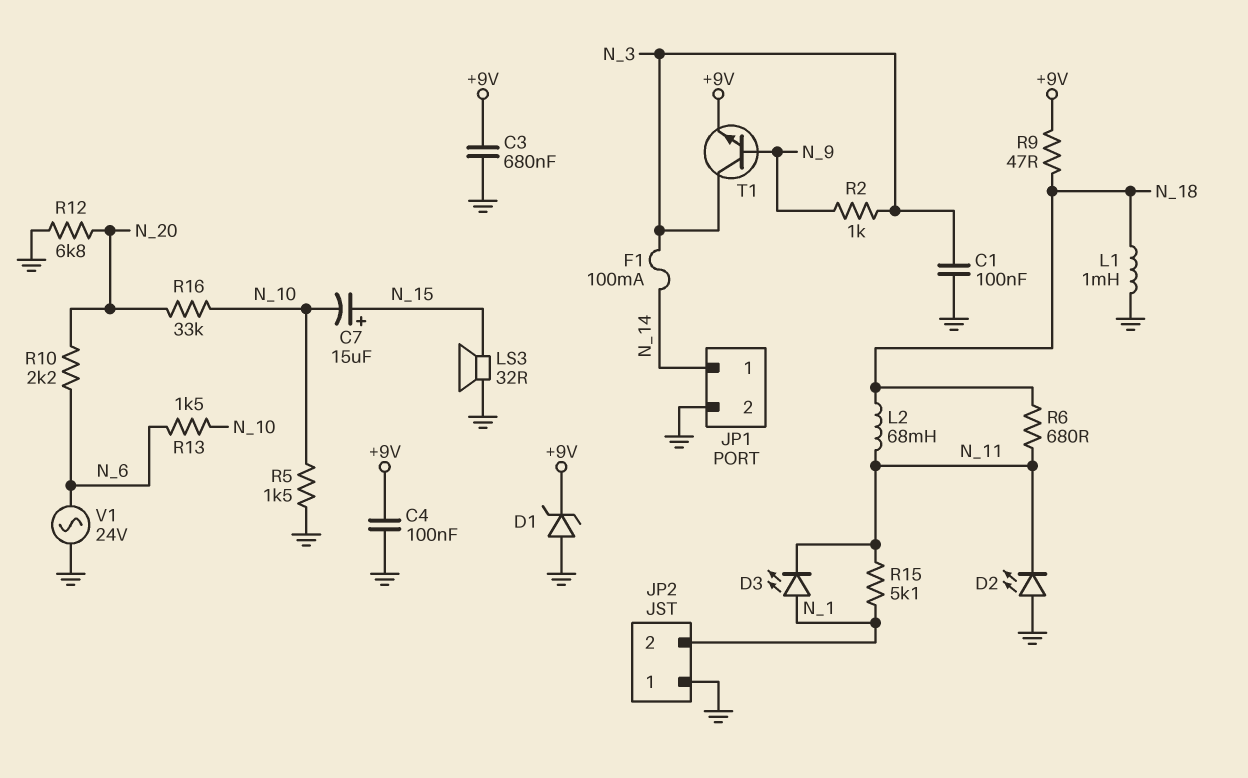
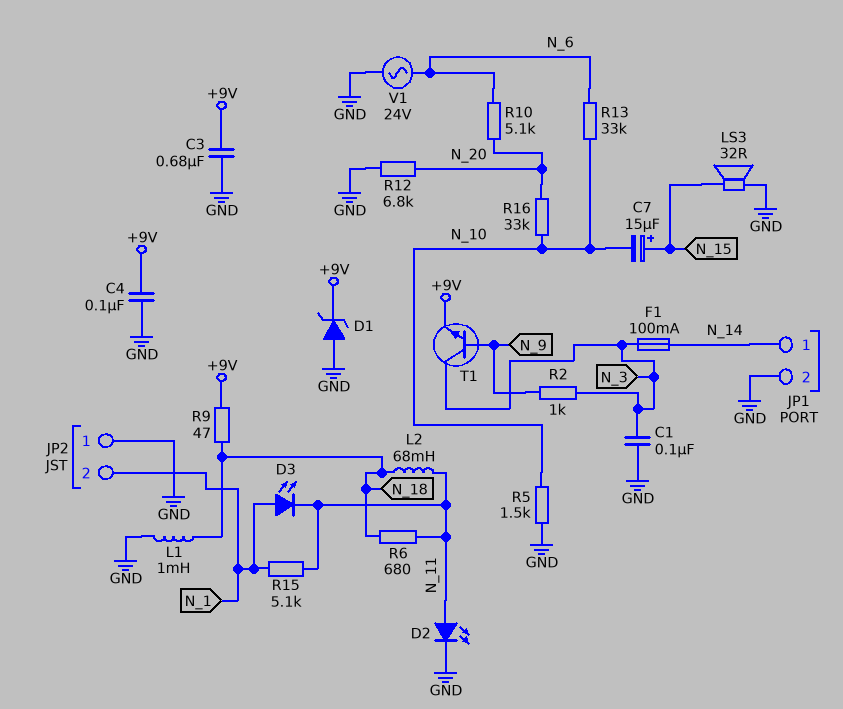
D2: LED (A GND, K N_11) -> LED (A N_11, K GND)
R10: 2.2k (N_6, N_20) -> 5.1k (N_6, N_20)
R13: 1.5k (N_6, N_10) -> 33k (N_6, N_10)

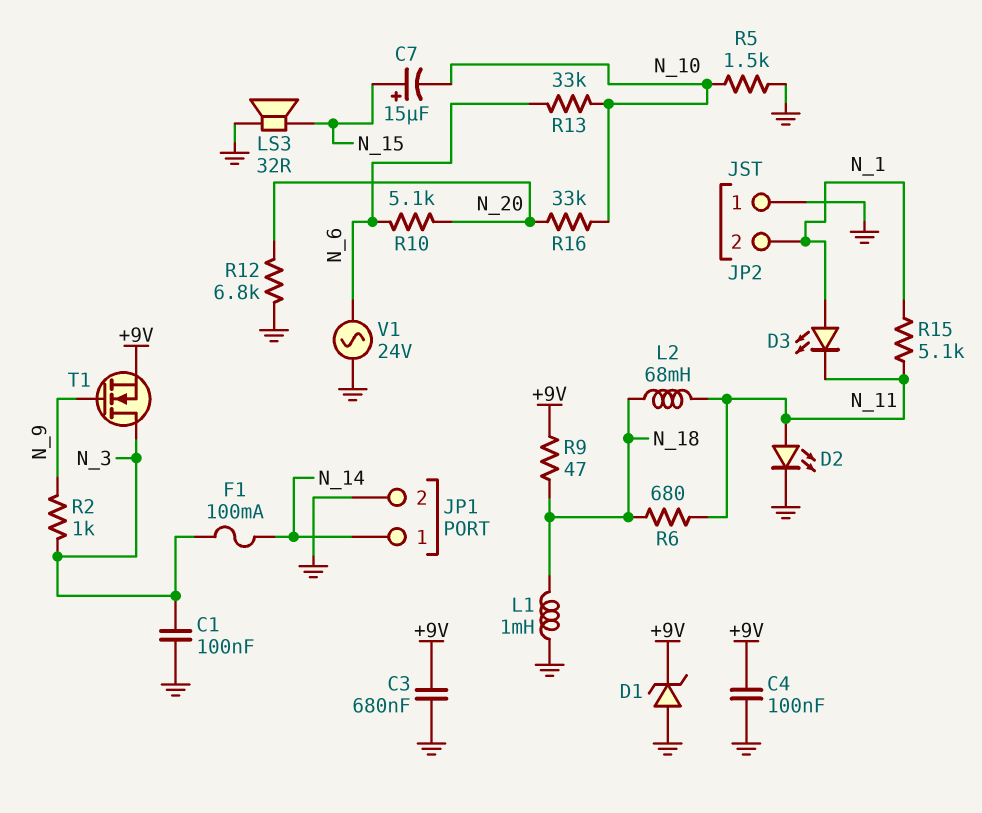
T1: NPN (B N_9, C N_3, E +9V) -> NMOS (G N_9, D N_3, S +9V)

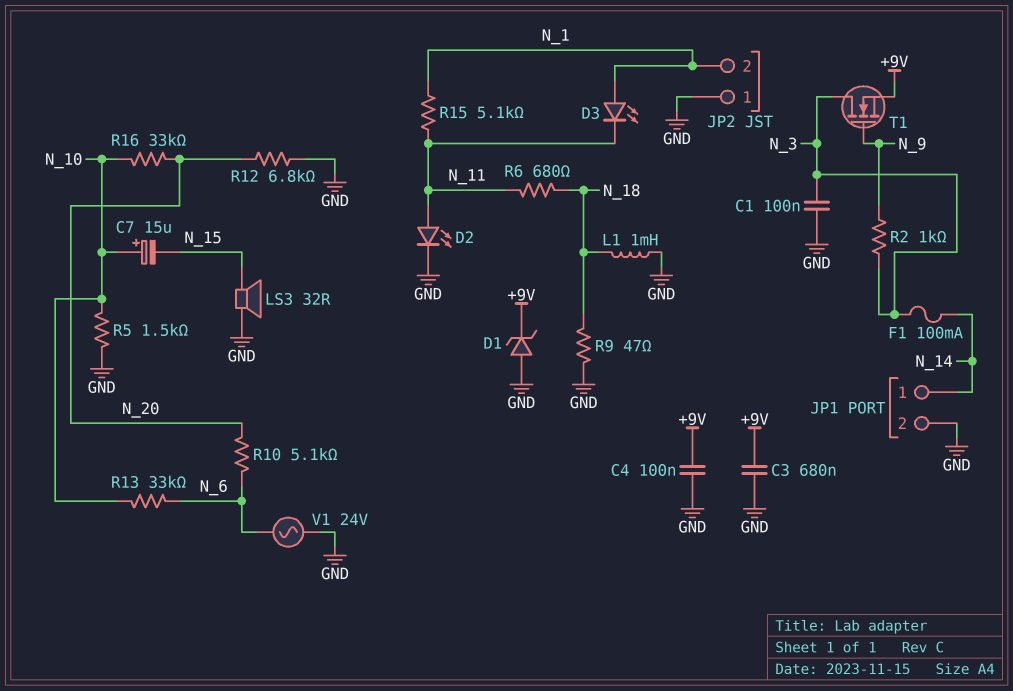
C7: 15uF (plus N_15, minus N_10) -> 15uF (plus N_10, minus N_15)
L2: 68mH (N_11, N_18) -> none
R9: 47 (+9V, N_18) -> 47 (GND, N_18)

